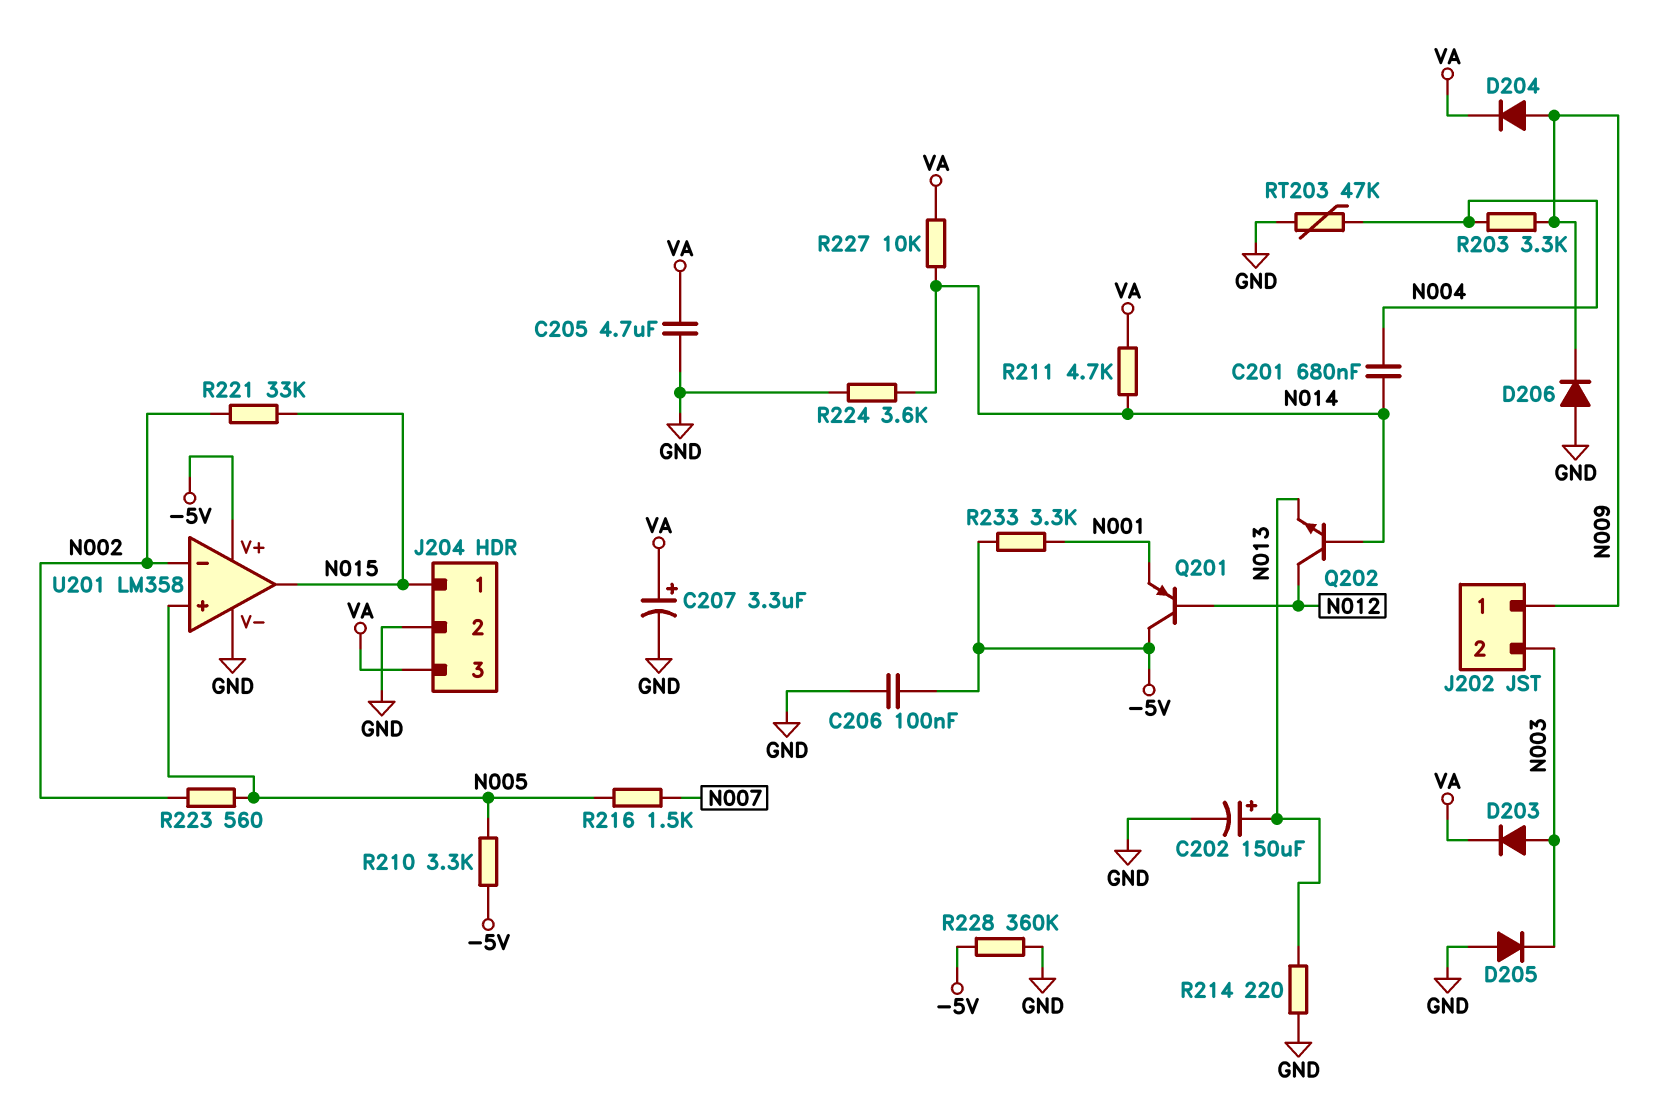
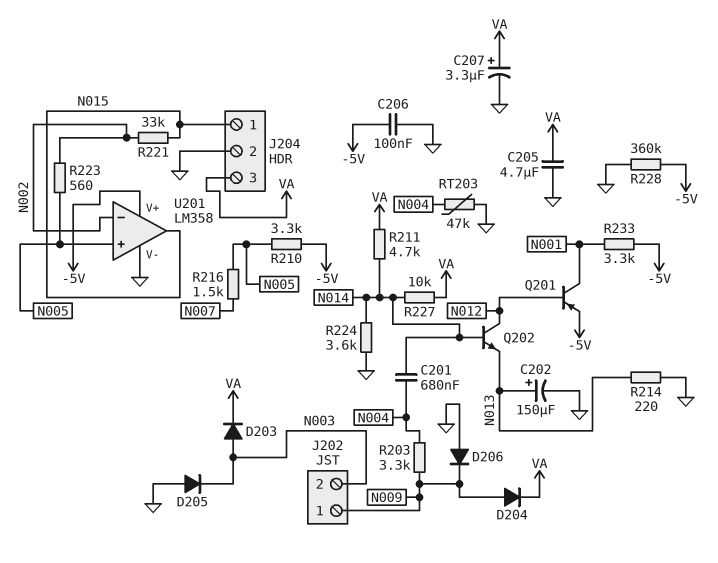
Q201: PNP (B N012, C -5V, E N001) -> PNP (B N012, C N001, E -5V)

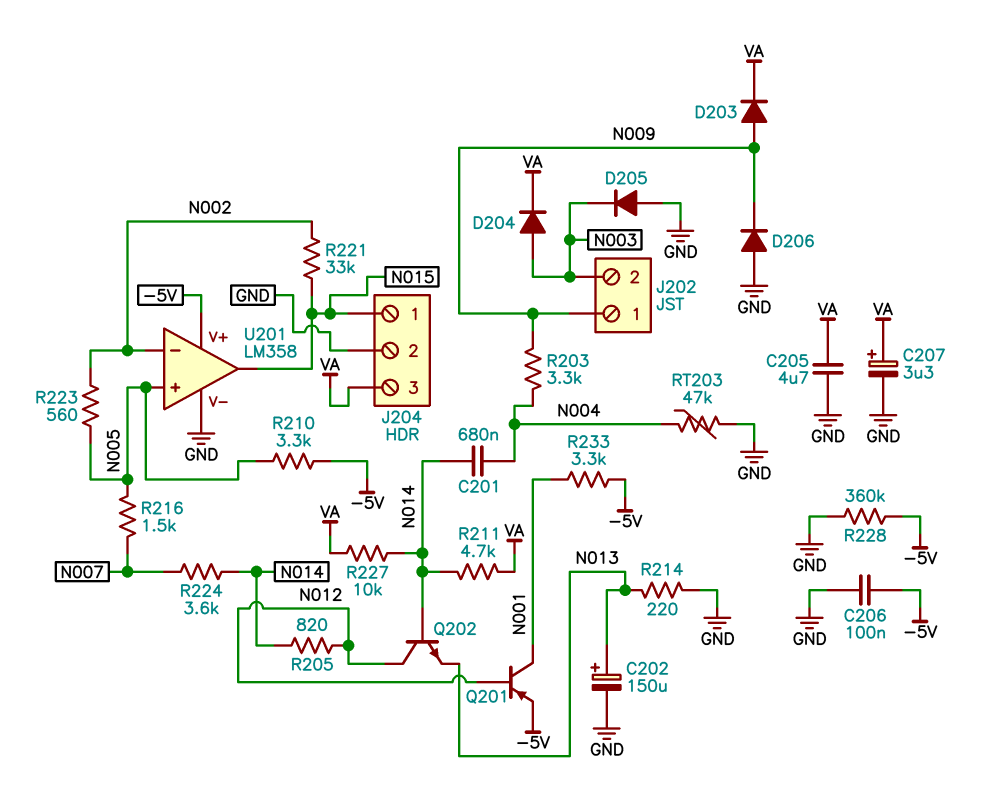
D203: diode (A N003, K VA) -> diode (A N009, K VA)
D204: diode (A N009, K VA) -> diode (A N003, K VA)
R205: none -> 820 (N012, N014)
R224: 3.6k (GND, N014) -> 3.6k (N007, N014)

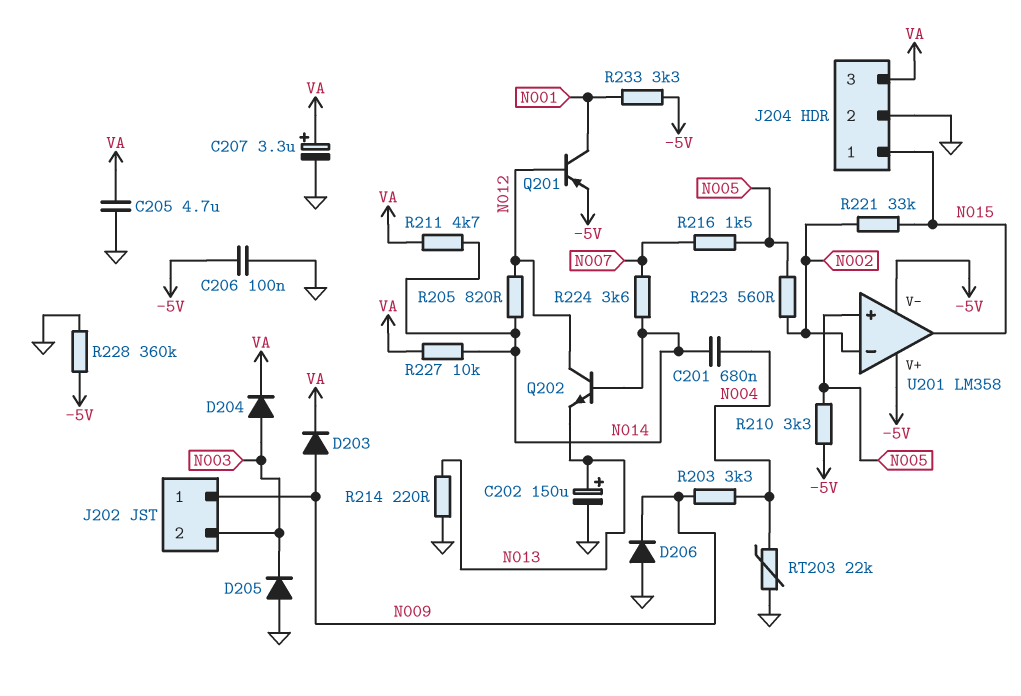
RT203: 47k (GND, N004) -> 22k (GND, N004)
U201 pin V-: GND -> -5V

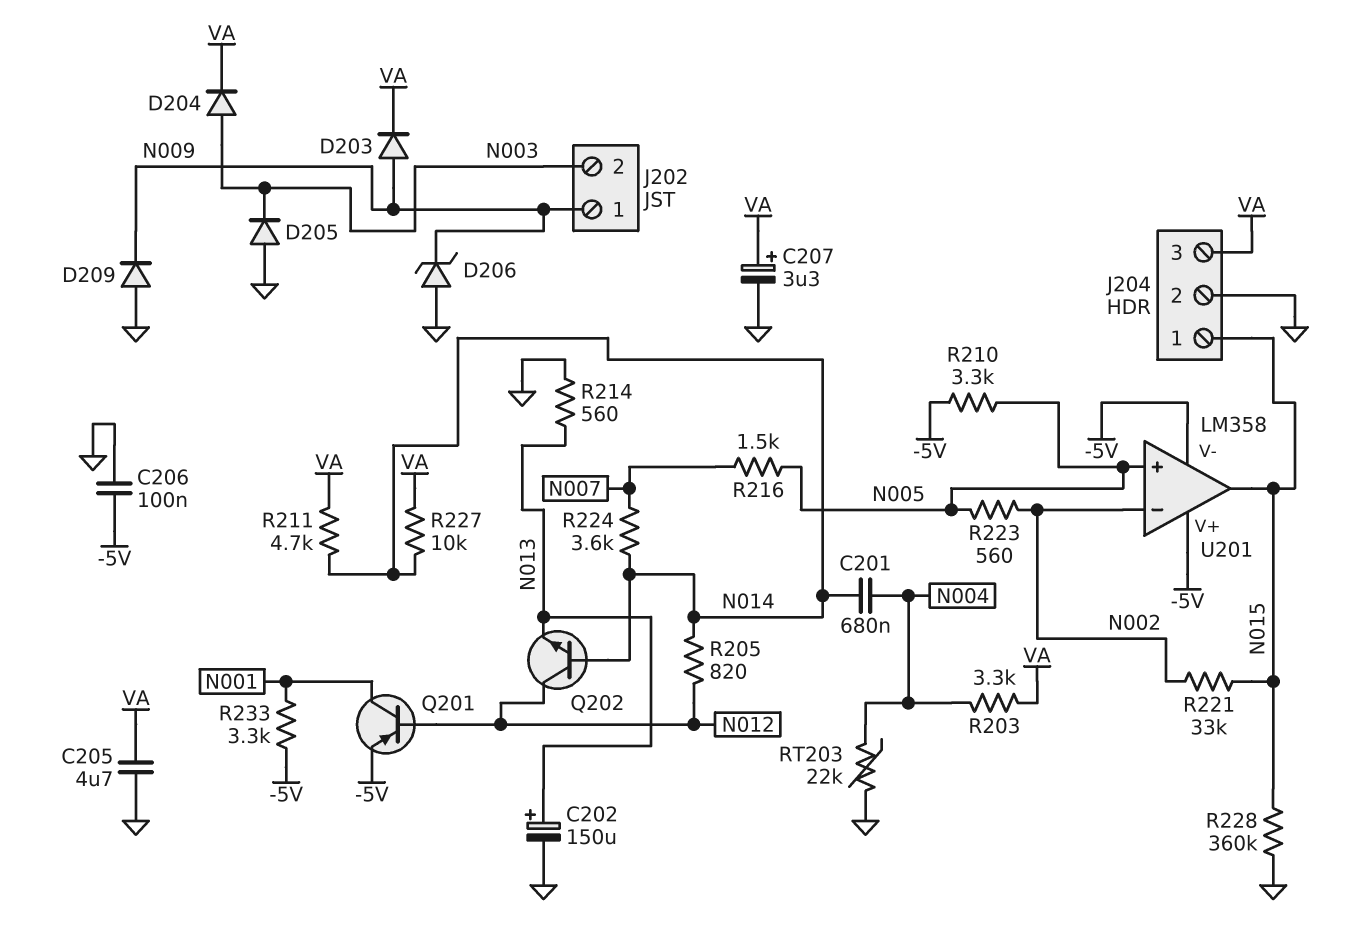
D206: diode (A GND, K N009) -> zener (A GND, K N009)
D209: none -> diode (A GND, K N009)
R203: 3.3k (N004, N009) -> 3.3k (N004, VA)
R214: 220 (GND, N013) -> 560 (GND, N013)
R228: 360k (-5V, GND) -> 360k (GND, N015)

